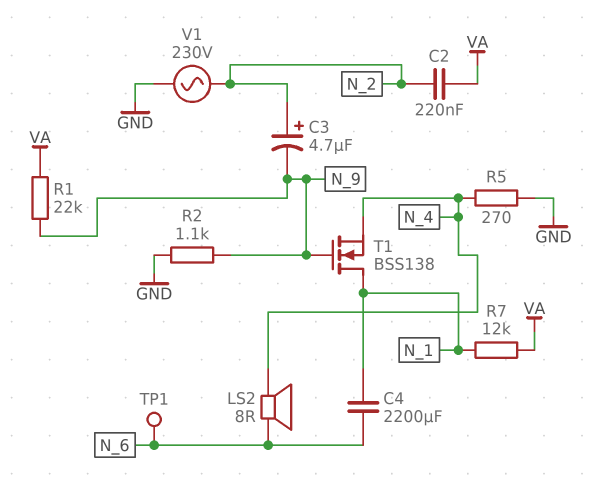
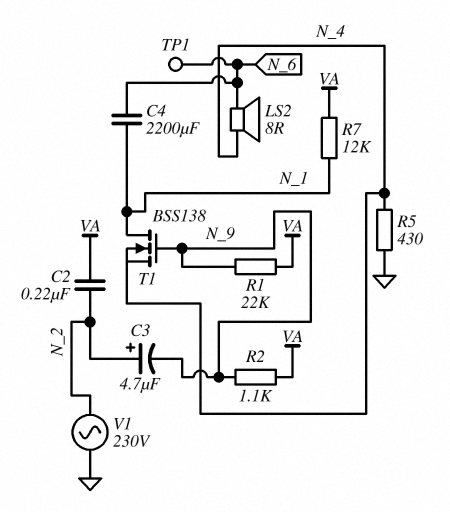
R2: 1.1k (GND, N_9) -> 1.1k (N_9, VA)
R5: 270 (GND, N_4) -> 430 (GND, N_4)

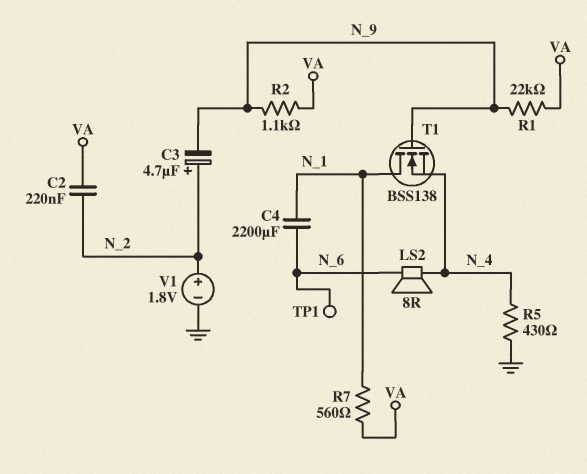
R7: 12k (N_1, VA) -> 560 (N_1, VA)
V1: AC 230V (GND, N_2) -> 1.8V (plus N_2, minus GND)

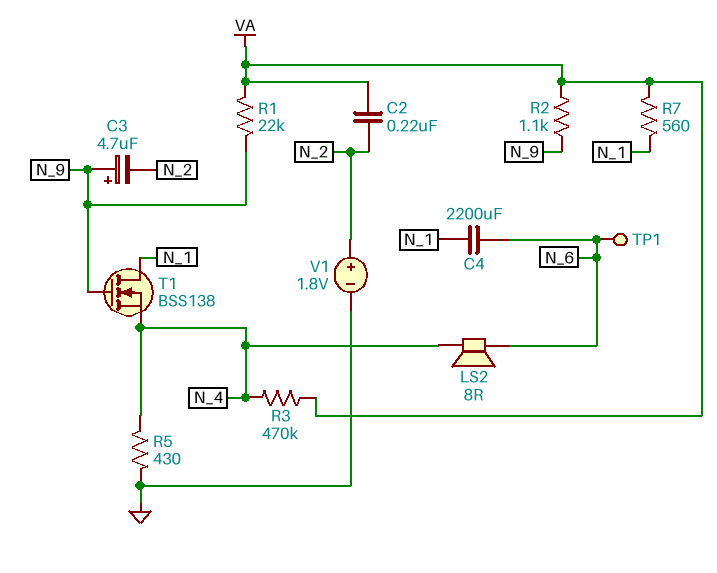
C3: 4.7uF (plus N_2, minus N_9) -> 4.7uF (plus N_9, minus N_2)
R3: none -> 470k (N_4, VA)

